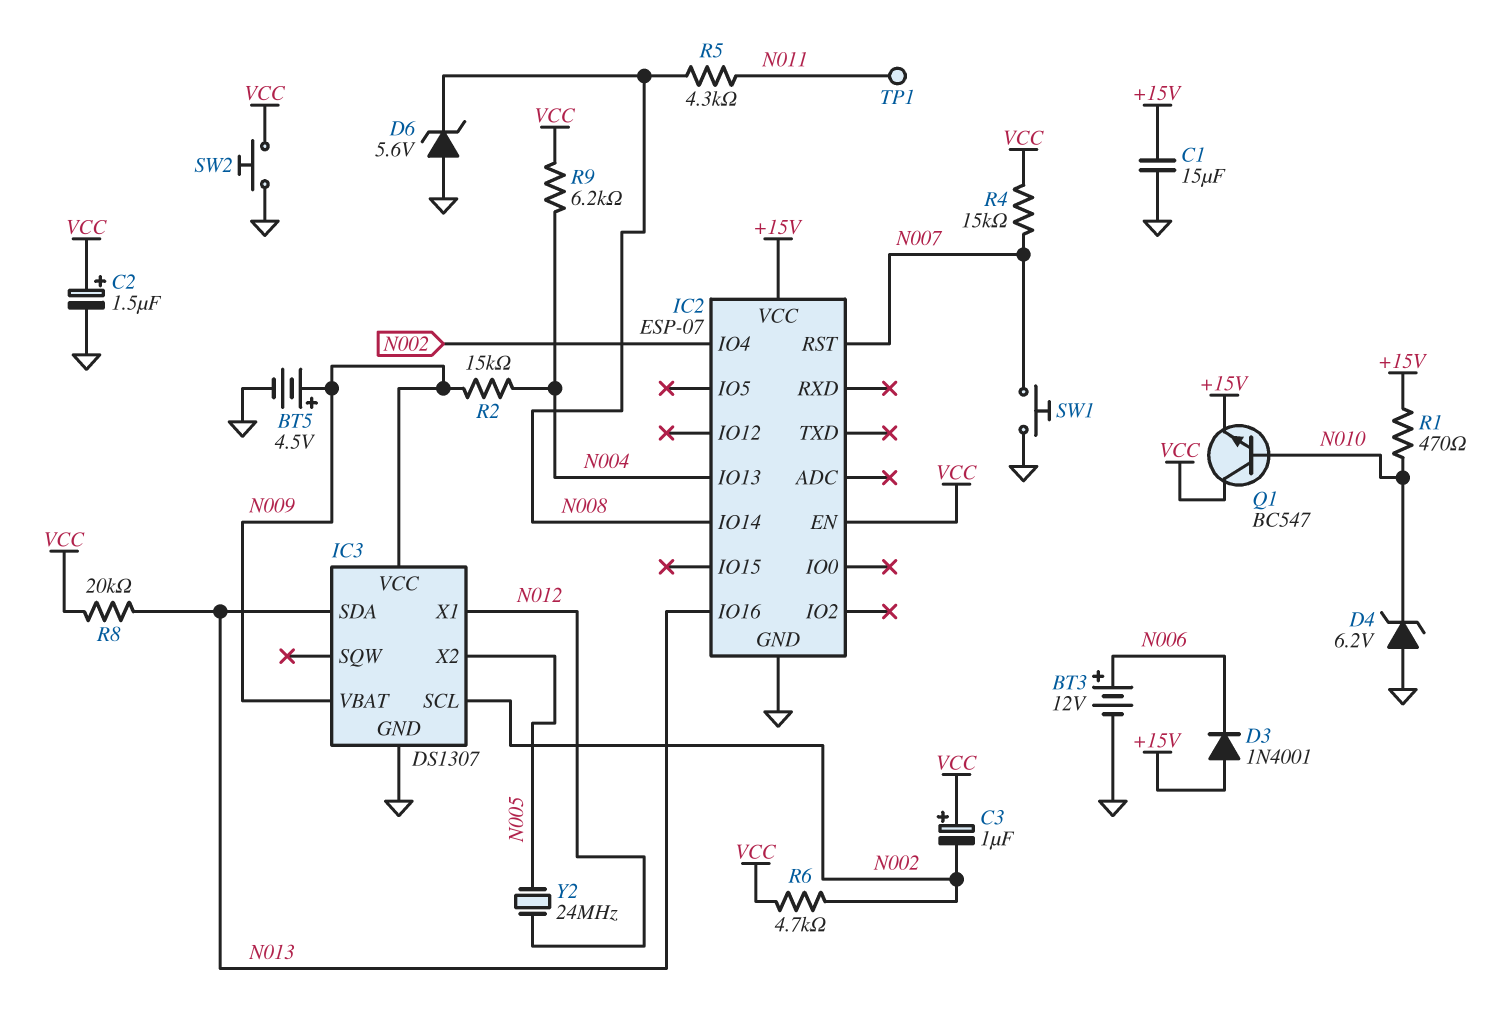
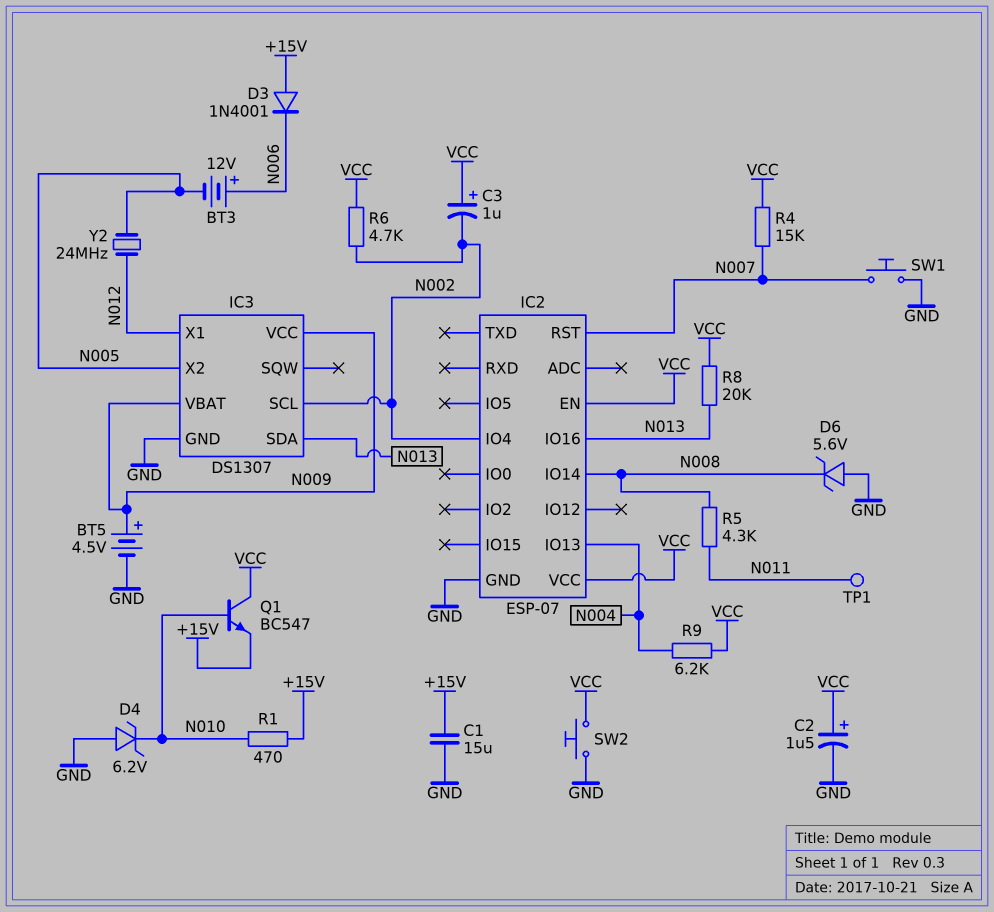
BT3: 12V (plus N006, minus GND) -> 12V (plus N006, minus N005)
IC2 pin VCC: +15V -> VCC
R2: 15k (N004, N009) -> none

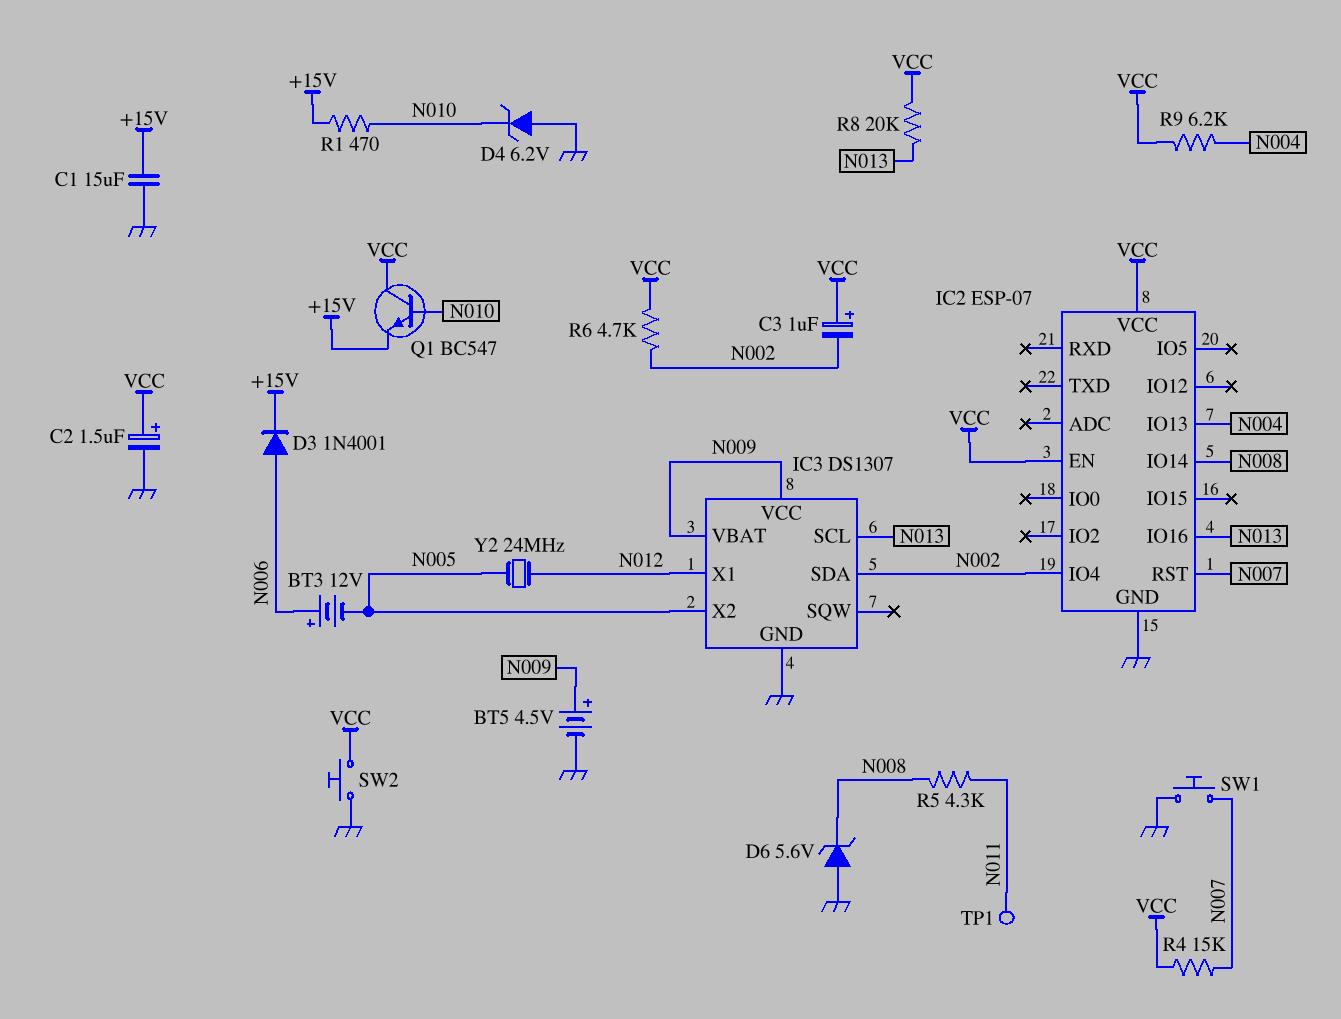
D3: diode 1N4001 (A +15V, K N006) -> diode 1N4001 (A N006, K +15V)
IC3 pin SCL: N002 -> N013
IC3 pin SDA: N013 -> N002

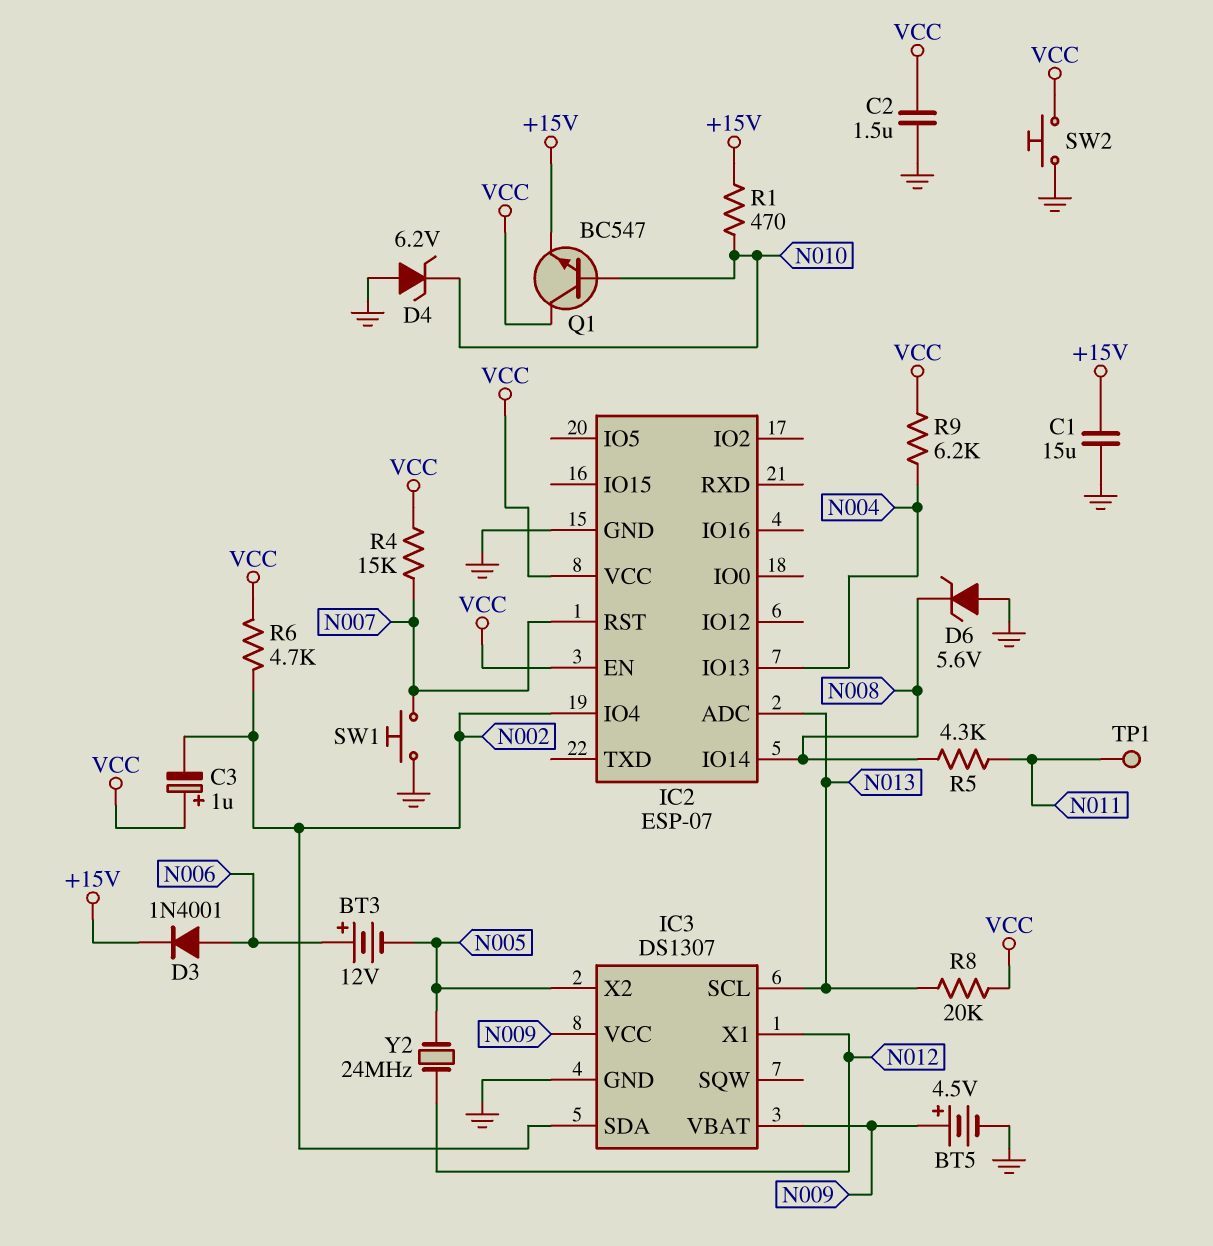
C2: 1.5uF (plus VCC, minus GND) -> 1.5uF (GND, VCC)
IC2 pin ADC: none -> N013
IC2 pin IO16: N013 -> none

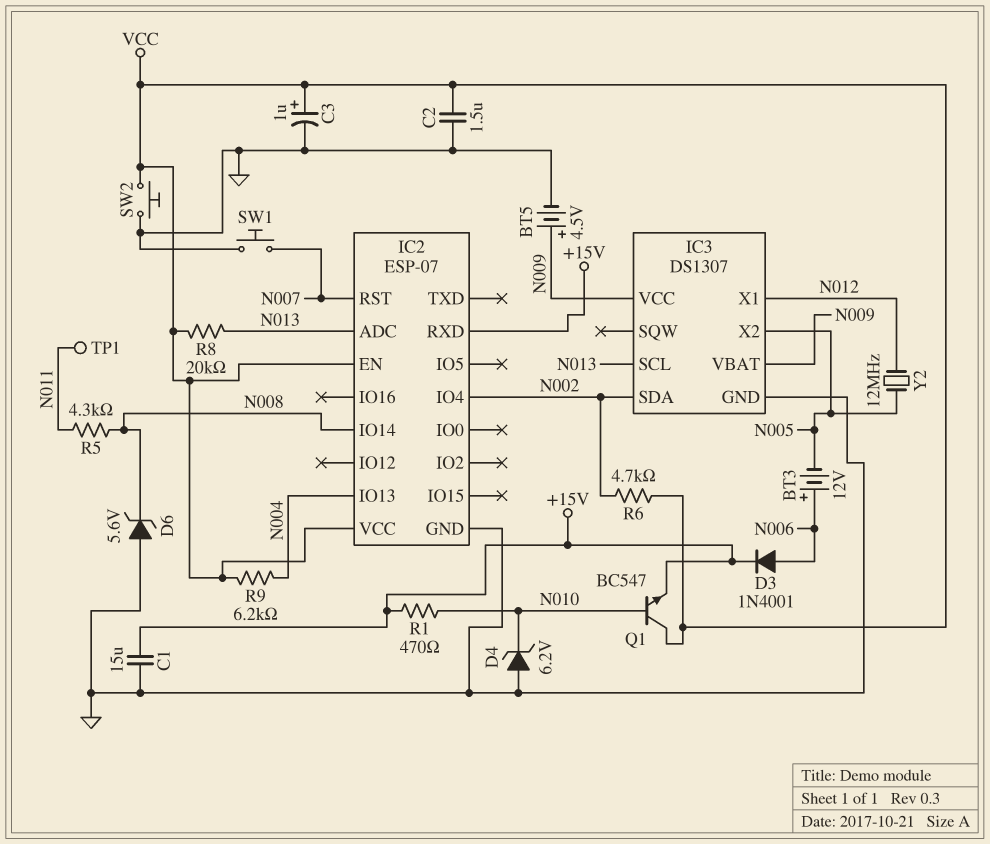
C3: 1uF (plus VCC, minus N002) -> 1uF (plus VCC, minus GND)
IC2 pin RXD: none -> +15V
R4: 15k (N007, VCC) -> none
Y2: 24MHz (N005, N012) -> 12MHz (N005, N012)

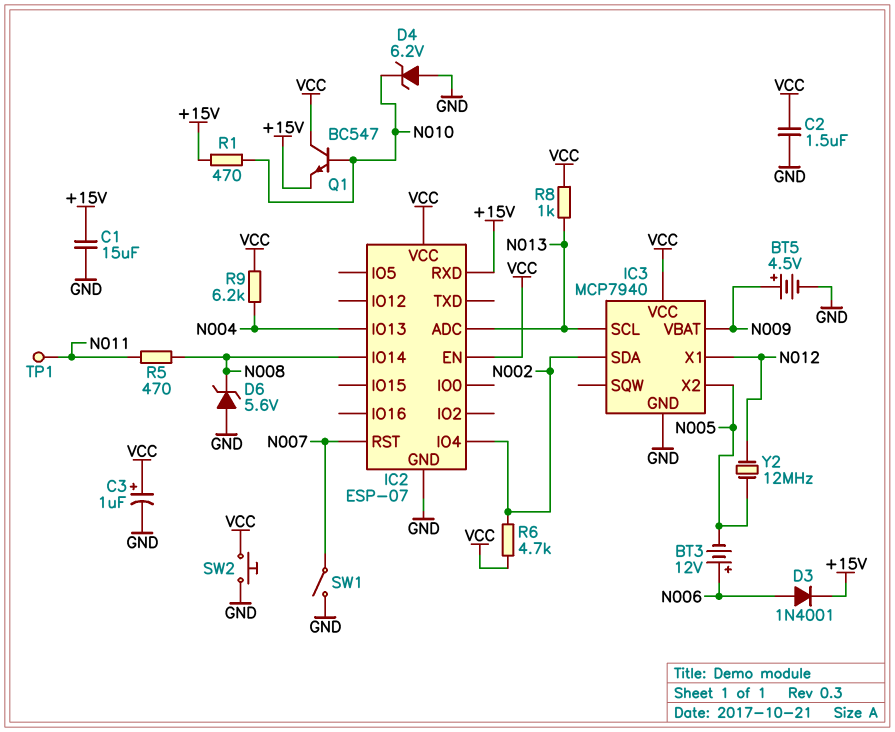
IC3: DS1307 -> MCP7940
IC3 pin VCC: N009 -> VCC
R5: 4.3k (N008, N011) -> 470 (N008, N011)
R8: 20k (N013, VCC) -> 1k (N013, VCC)
SW1: button (GND, N007) -> switch (GND, N007)

